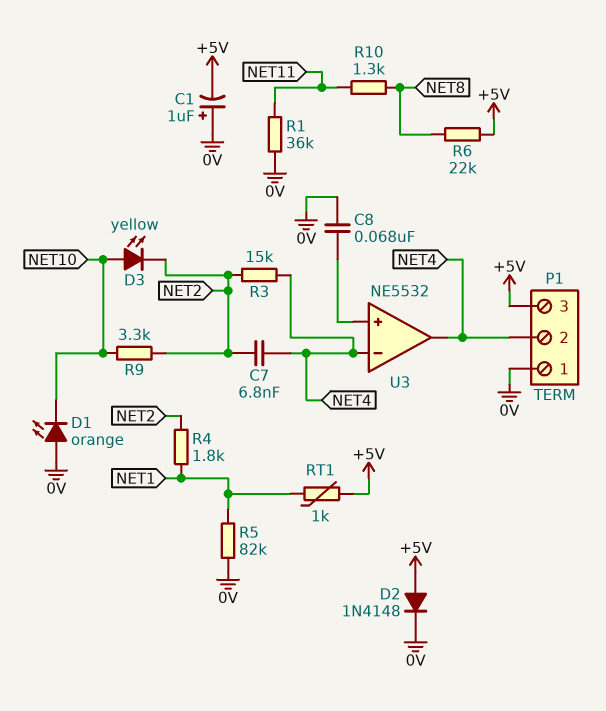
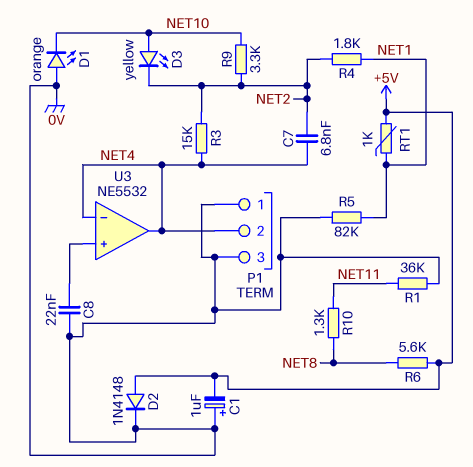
C8: 68nF (0V, U3/in+) -> 22nF (0V, U3/in+)
P1 pin 3: +5V -> 0V
R6: 22k (+5V, NET8) -> 5.6k (+5V, NET8)

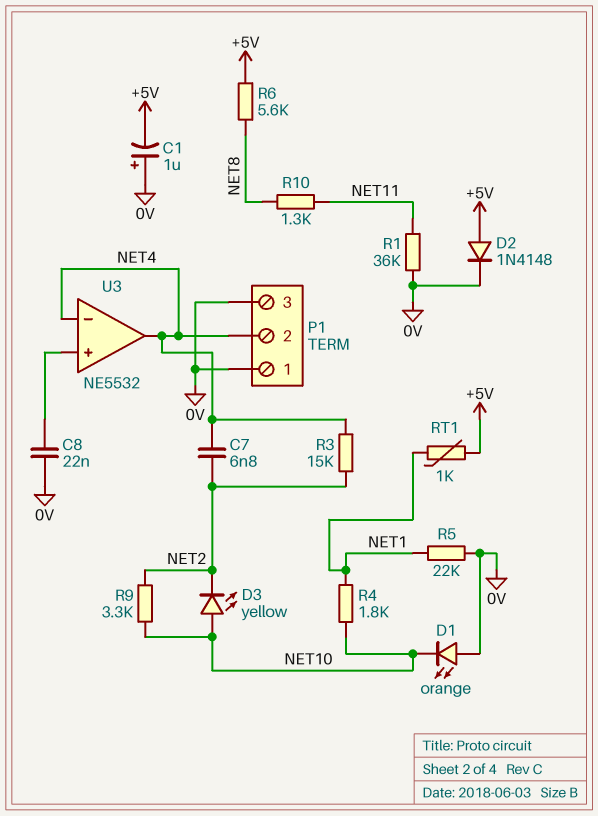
R4: 1.8k (NET1, NET2) -> 1.8k (NET1, NET10)
R5: 82k (0V, NET1) -> 22k (0V, NET1)

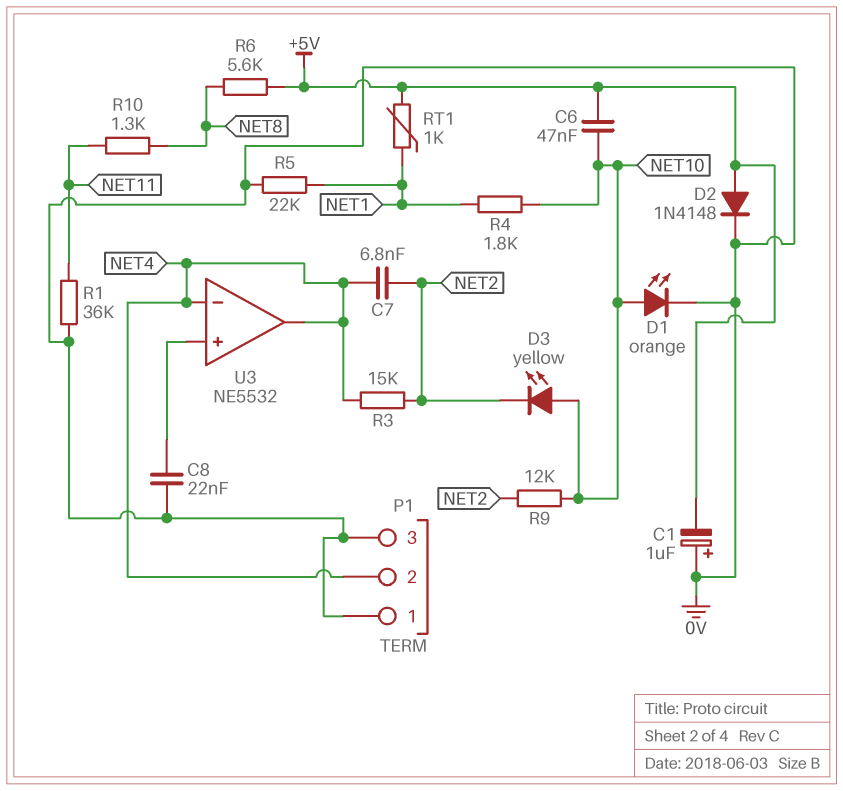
C6: none -> 47nF (+5V, NET10)
D1: LED orange (A 0V, K NET10) -> LED orange (A NET10, K 0V)
R9: 3.3k (NET2, NET10) -> 12k (NET2, NET10)

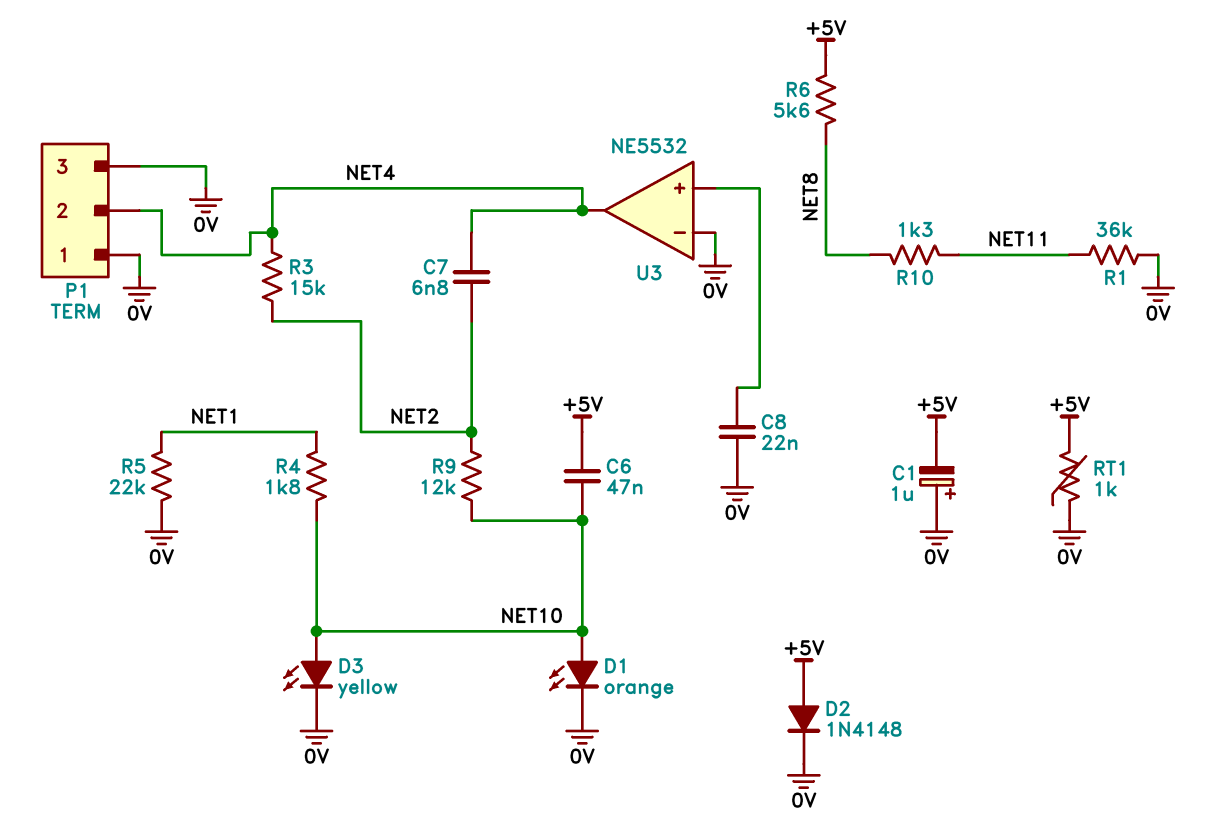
D3: LED yellow (A NET10, K NET2) -> LED yellow (A NET10, K 0V)
RT1: 1k (+5V, NET1) -> 1k (+5V, 0V)
U3 pin in-: NET4 -> 0V

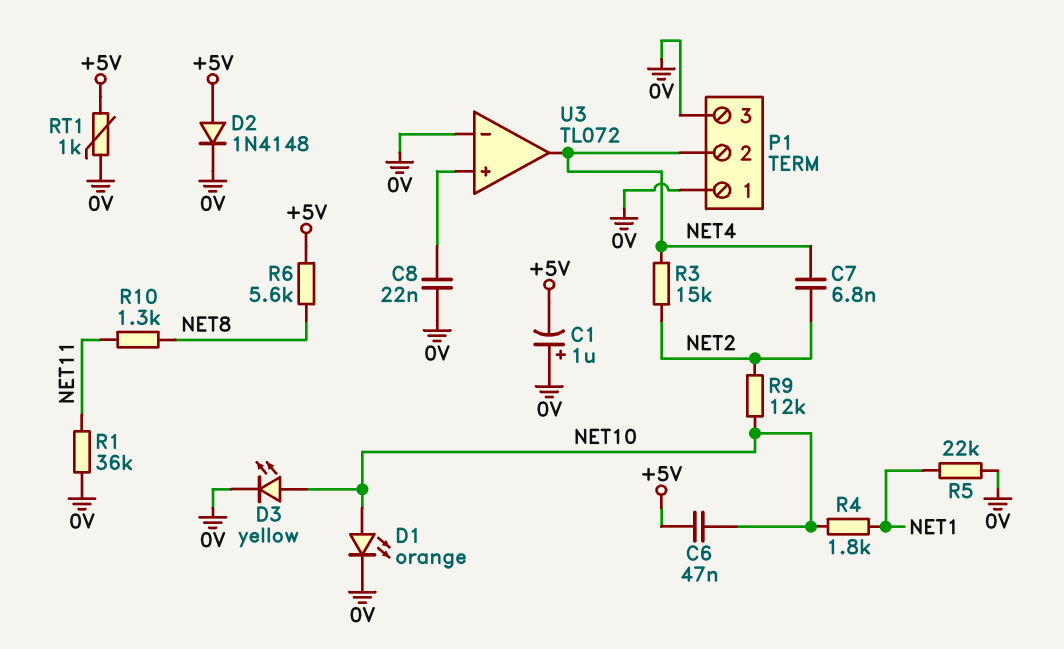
U3: NE5532 -> TL072

